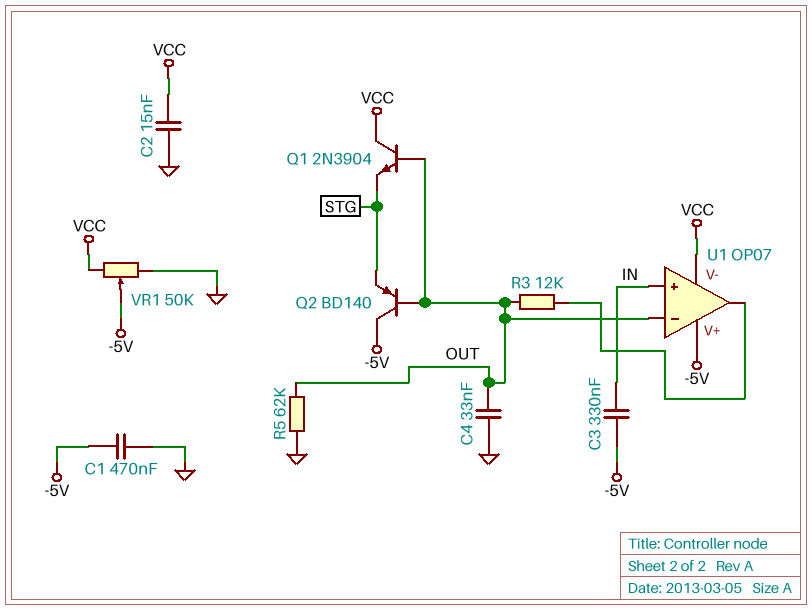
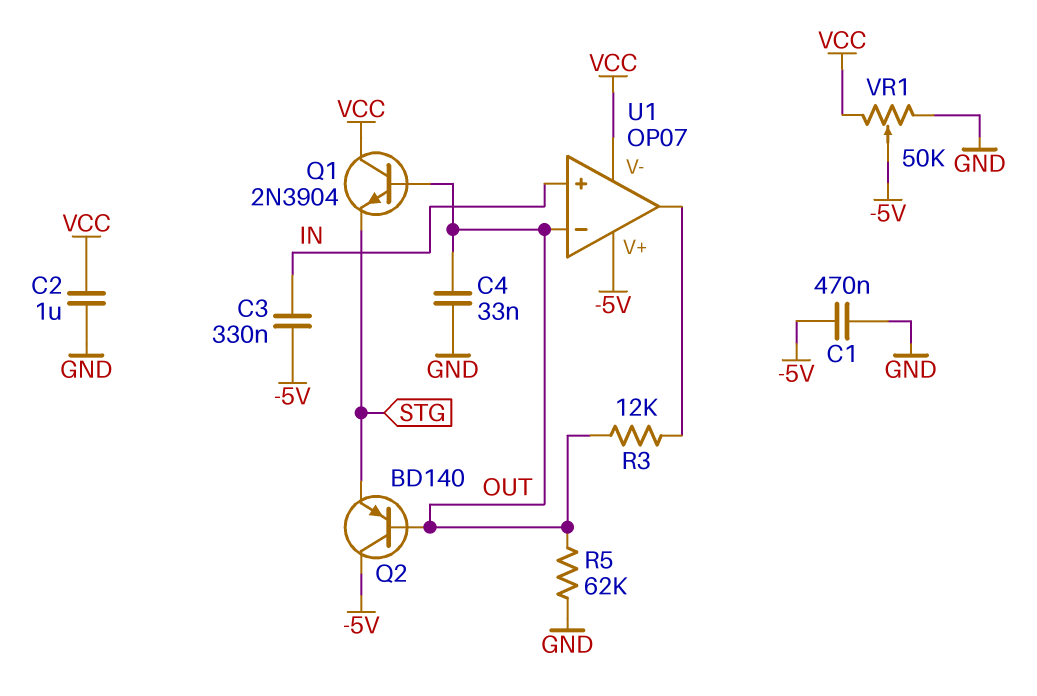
C2: 15nF (GND, VCC) -> 1uF (GND, VCC)

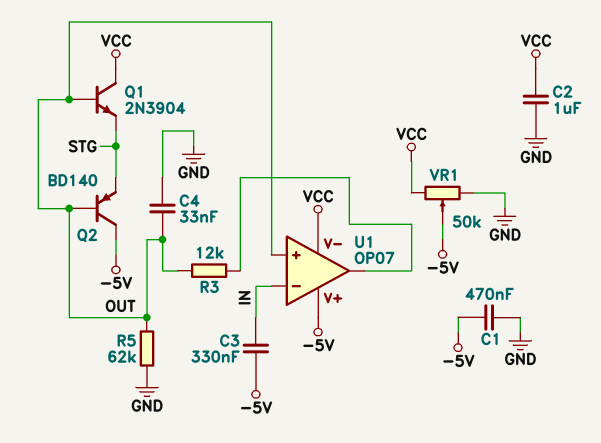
U1 pin in+: IN -> OUT
U1 pin in-: OUT -> IN

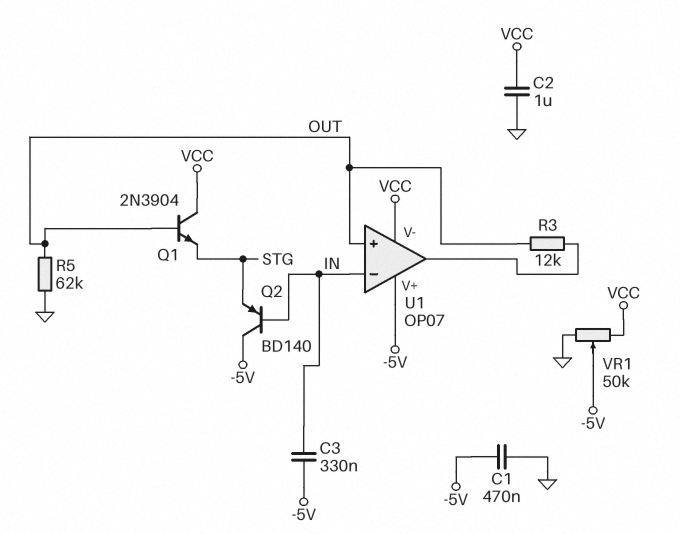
C4: 33nF (GND, OUT) -> none
Q2: PNP BD140 (B OUT, C -5V, E STG) -> PNP BD140 (B IN, C -5V, E STG)

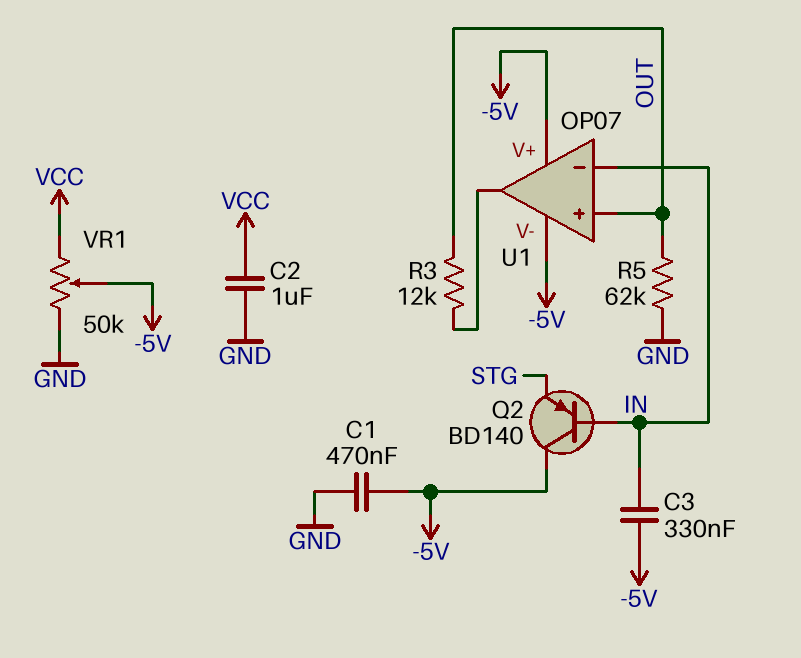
Q1: NPN 2N3904 (B OUT, C VCC, E STG) -> none
U1 pin V-: VCC -> -5V

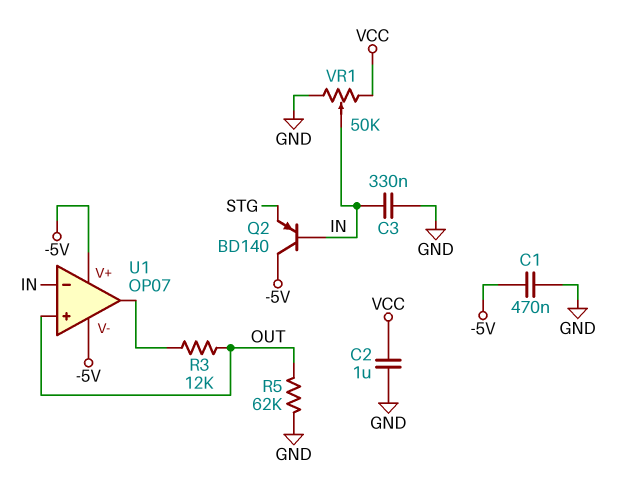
C3: 330nF (-5V, IN) -> 330nF (GND, IN)
VR1: 50k (GND, VCC, wiper -5V) -> 50k (GND, VCC, wiper IN)

